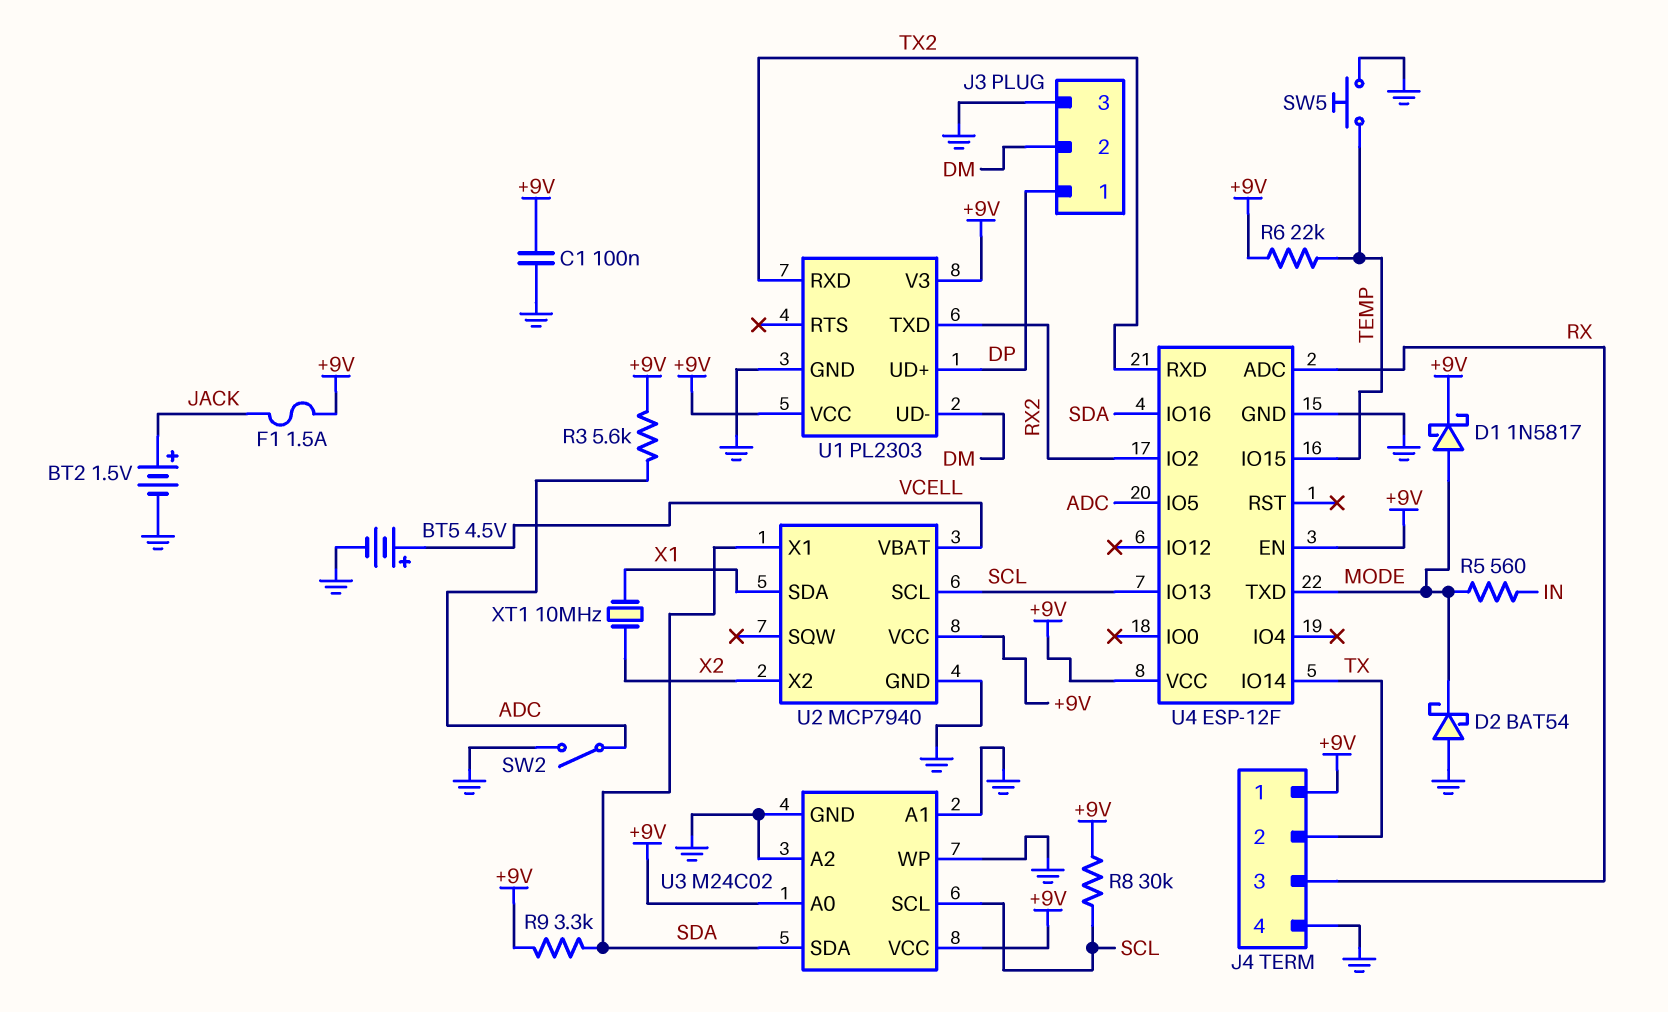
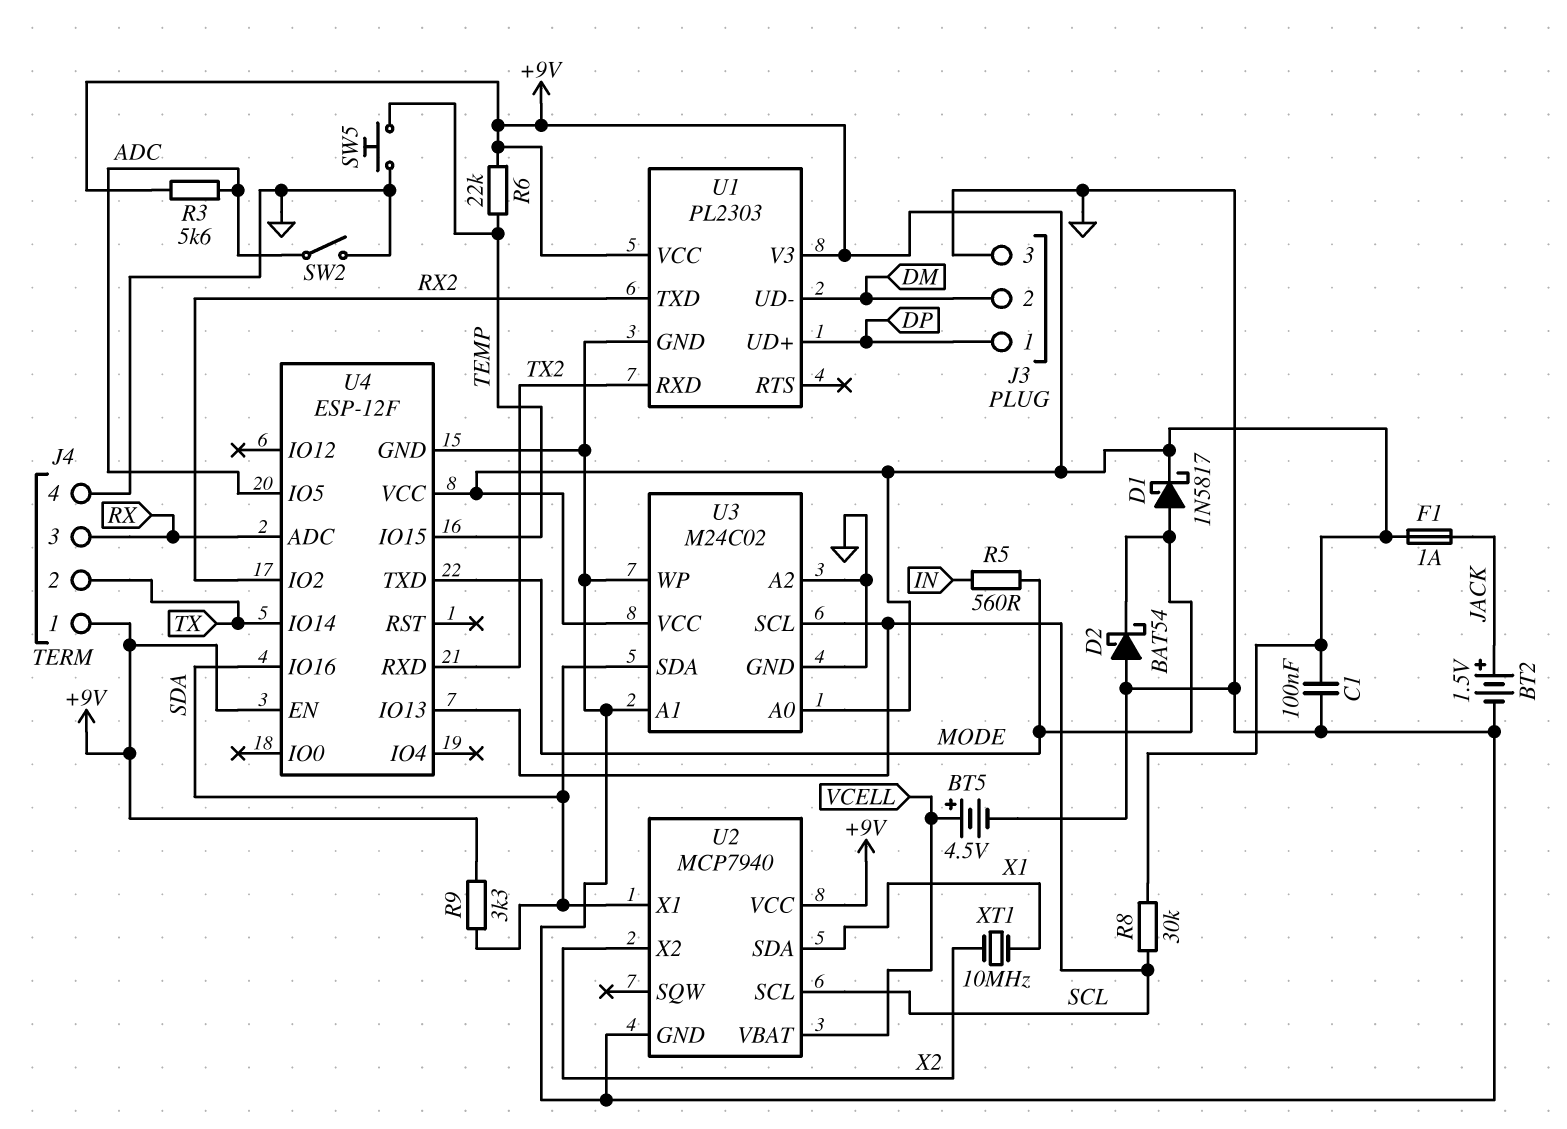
F1: 1.5A (+9V, JACK) -> 1A (+9V, JACK)

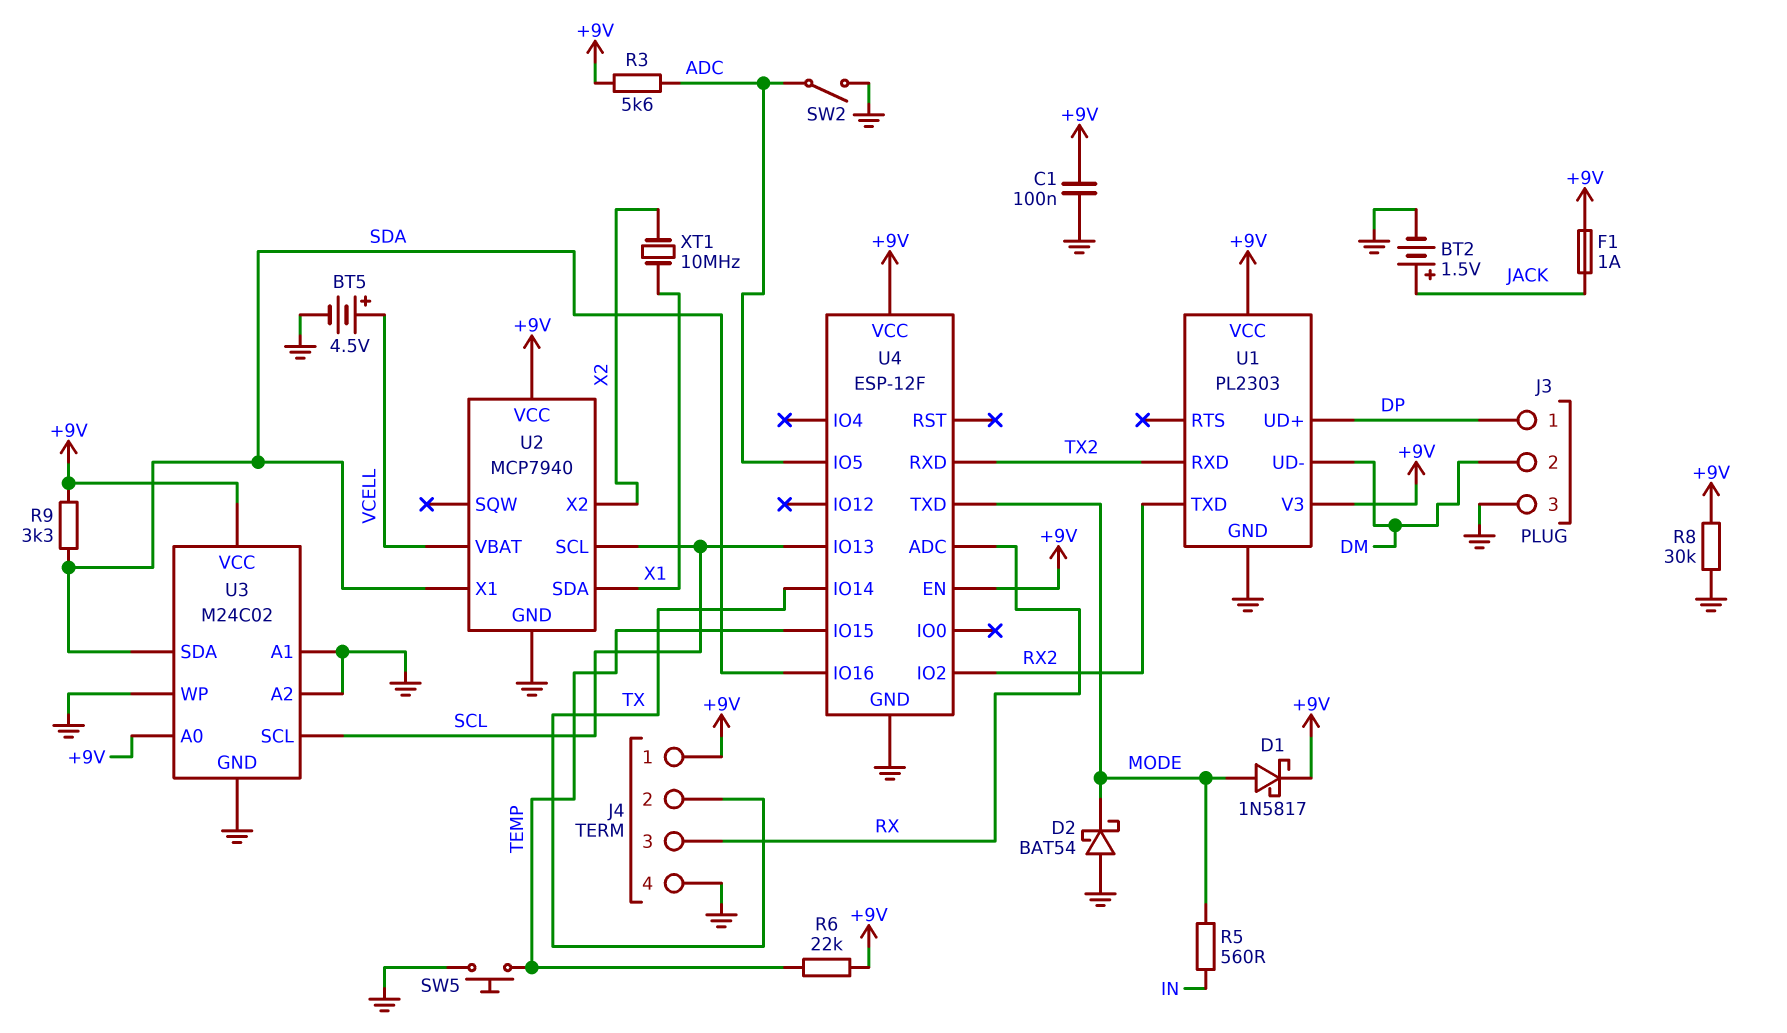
R8: 30k (+9V, SCL) -> 30k (+9V, GND)

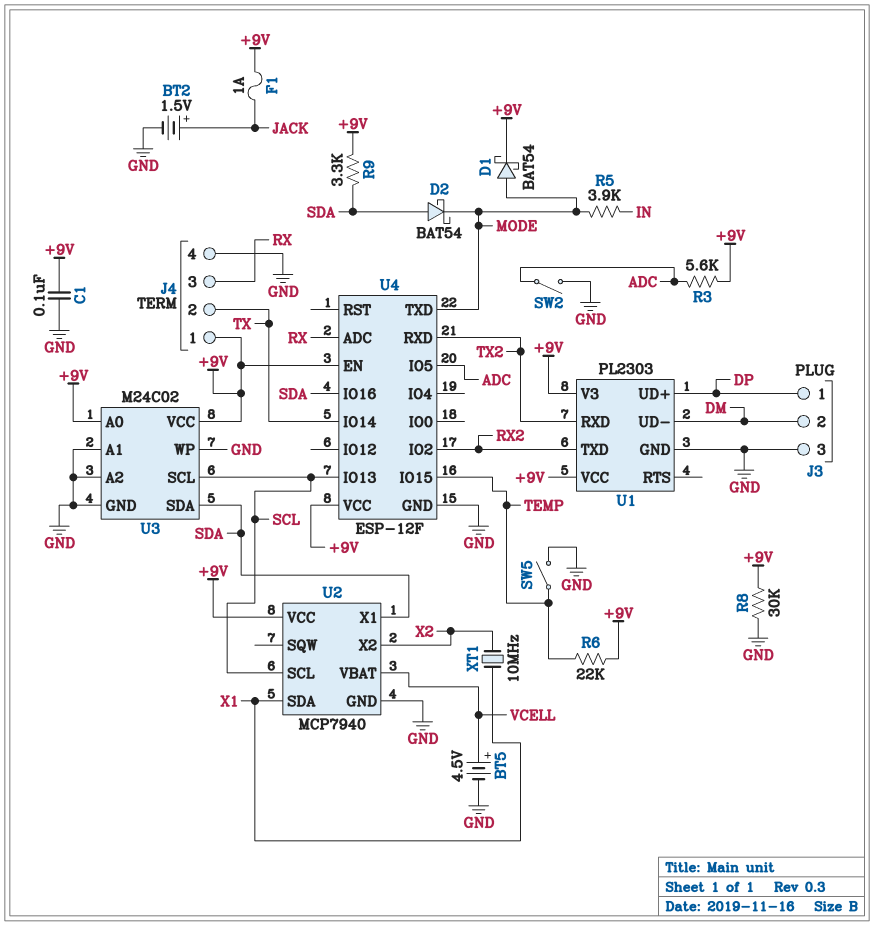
D1: schottky 1N5817 (A MODE, K +9V) -> schottky BAT54 (A MODE, K +9V)
D2: schottky BAT54 (A GND, K MODE) -> schottky BAT54 (A SDA, K MODE)
R5: 560 (IN, MODE) -> 3.9k (IN, MODE)
SW5: button (GND, TEMP) -> switch (GND, TEMP)

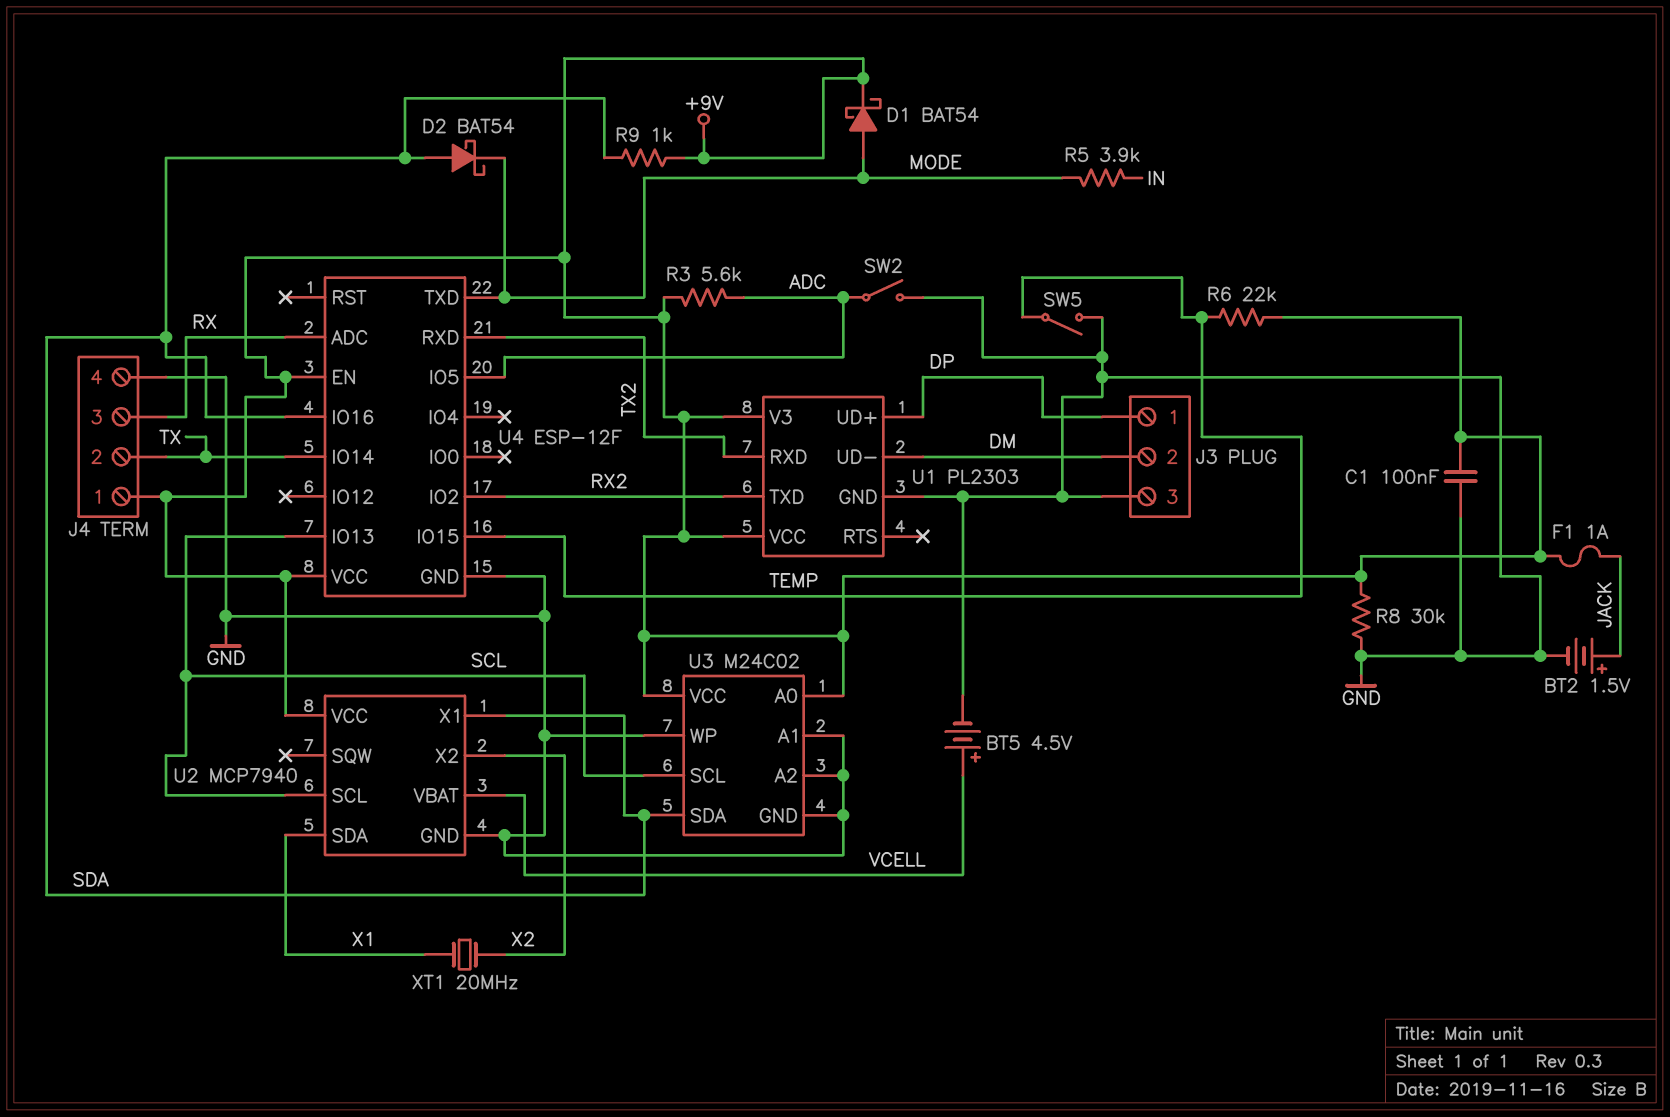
R9: 3.3k (+9V, SDA) -> 1k (+9V, SDA)
XT1: 10MHz (X1, X2) -> 20MHz (X1, X2)

